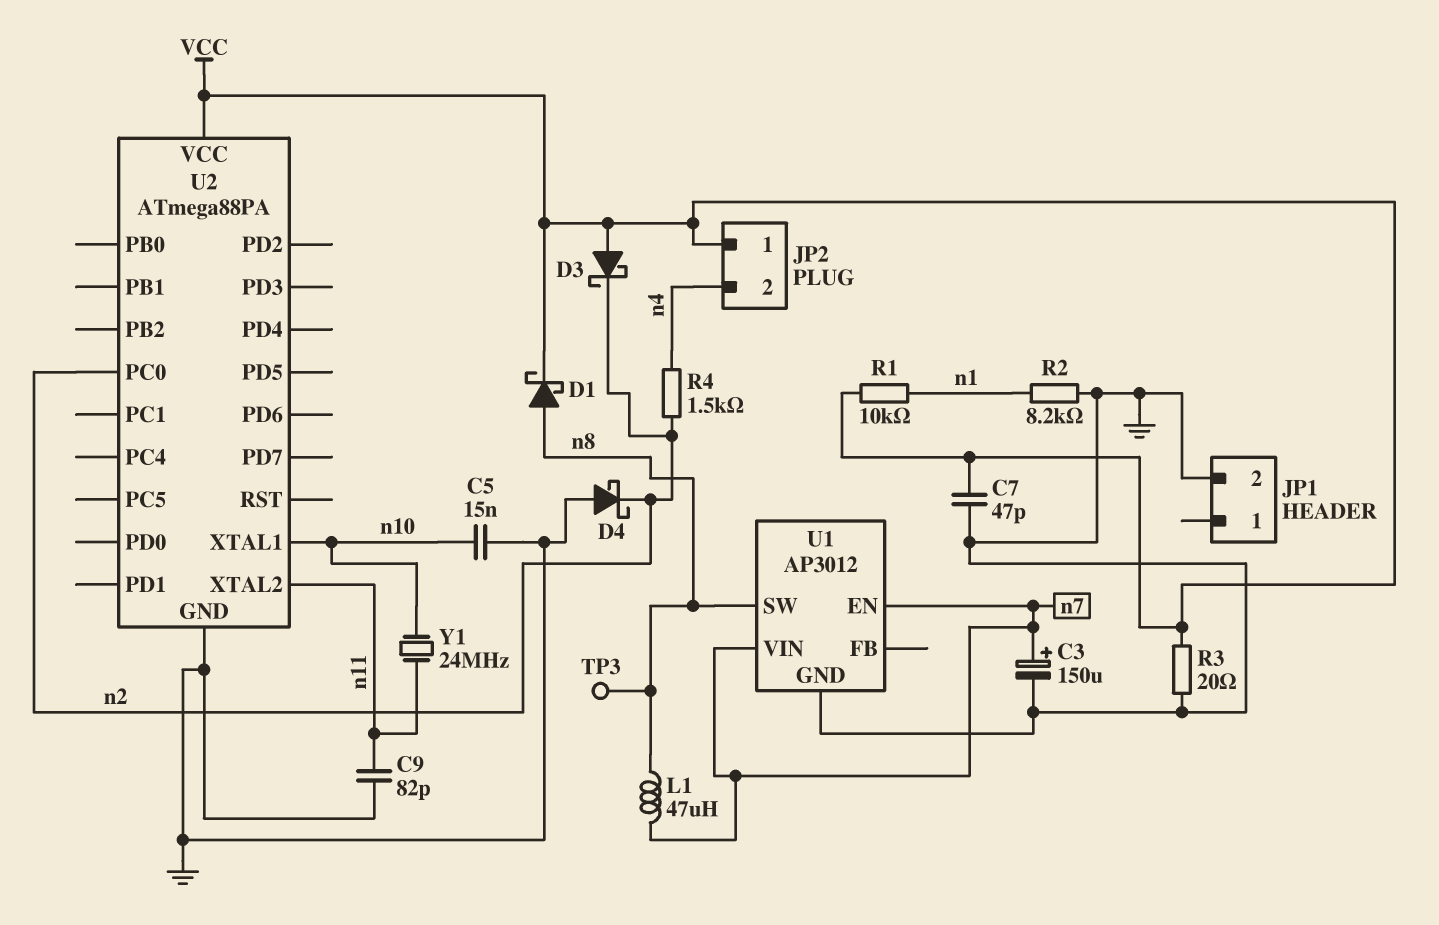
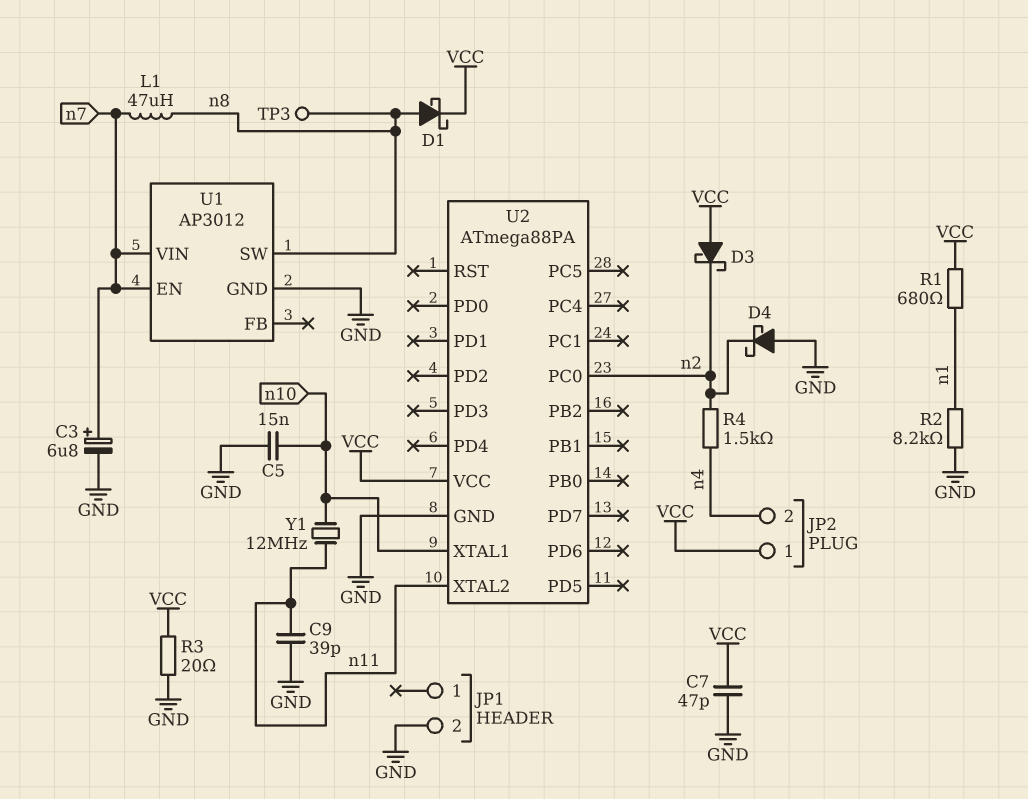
C3: 150uF (plus n7, minus GND) -> 6.8uF (plus n7, minus GND)
C9: 82pF (GND, n11) -> 39pF (GND, n11)
R1: 10k (VCC, n1) -> 680 (VCC, n1)
Y1: 24MHz (n10, n11) -> 12MHz (n10, n11)

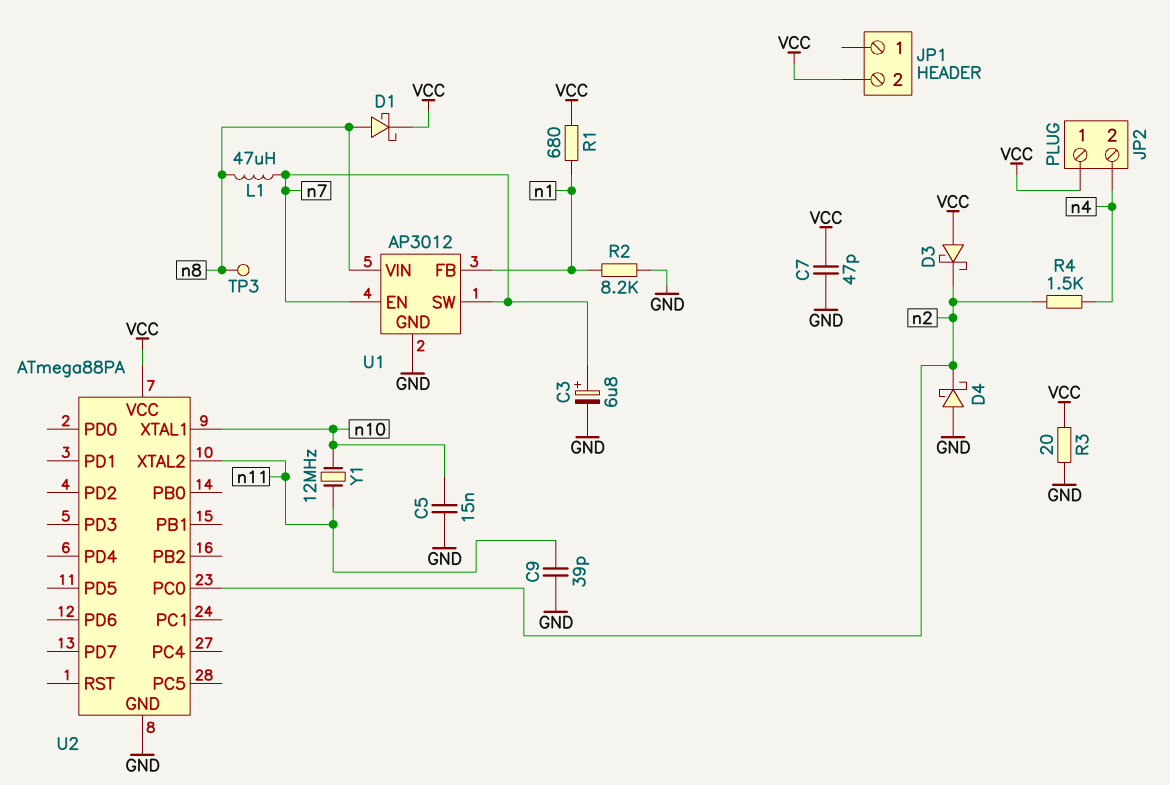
JP1 pin 2: GND -> VCC
U1 pin FB: none -> n1
U1 pin SW: n8 -> n7
U1 pin VIN: n7 -> n8

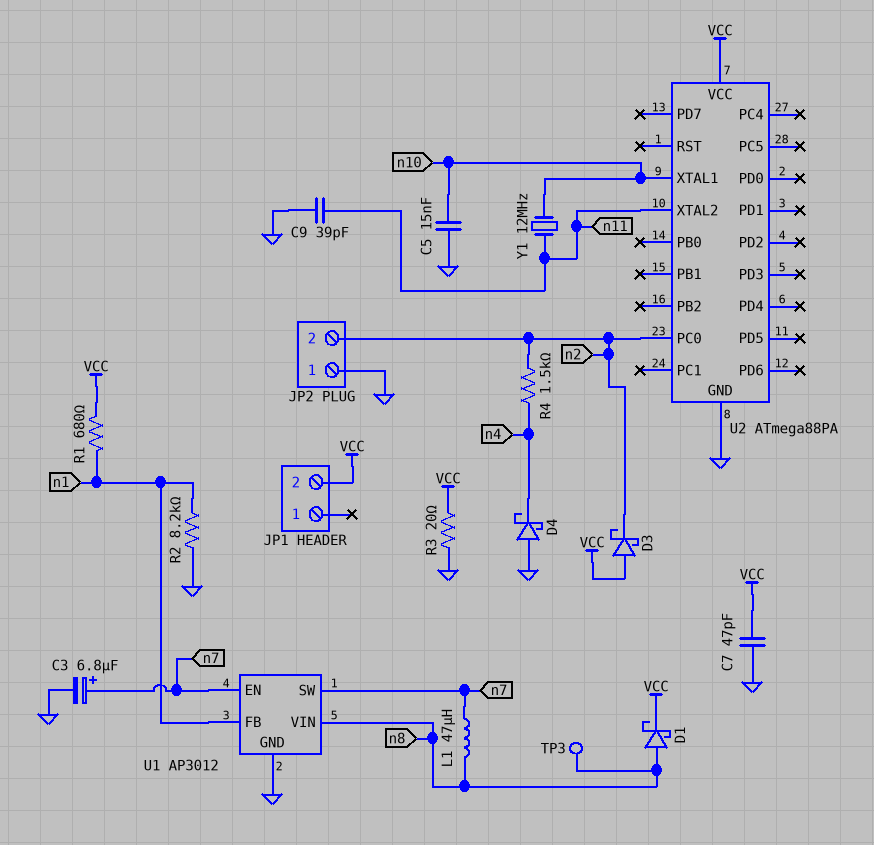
D4: schottky (A GND, K n2) -> schottky (A GND, K n4)
JP2 pin 1: VCC -> GND
JP2 pin 2: n4 -> n2

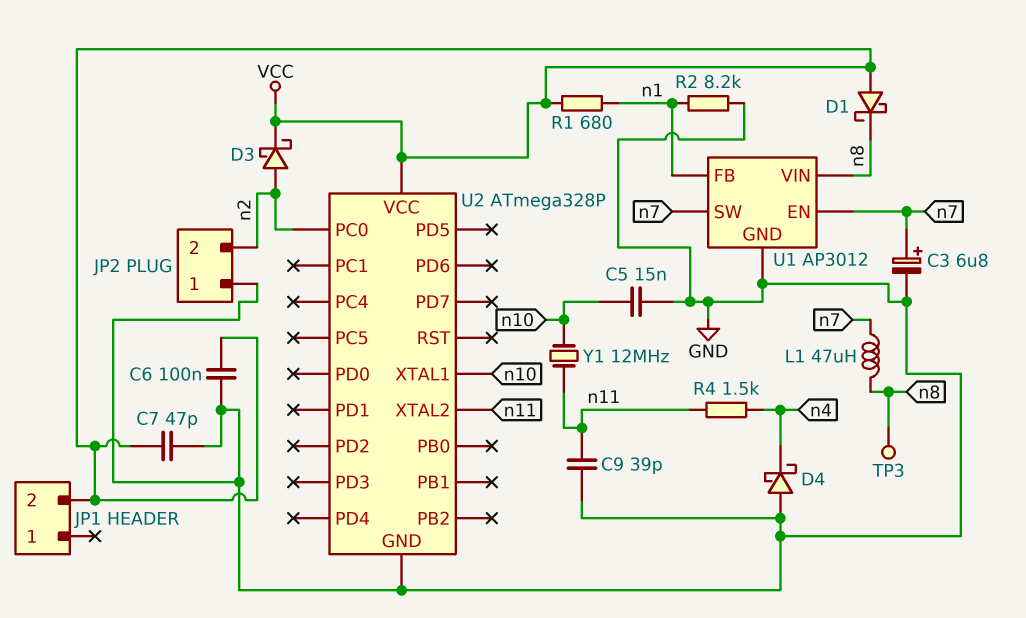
C6: none -> 100nF (GND, VCC)
D1: schottky (A n8, K VCC) -> schottky (A VCC, K n8)
D3: schottky (A VCC, K n2) -> schottky (A n2, K VCC)
R3: 20 (GND, VCC) -> none
R4: 1.5k (n2, n4) -> 1.5k (n4, n11)
U2: ATmega88PA -> ATmega328P

